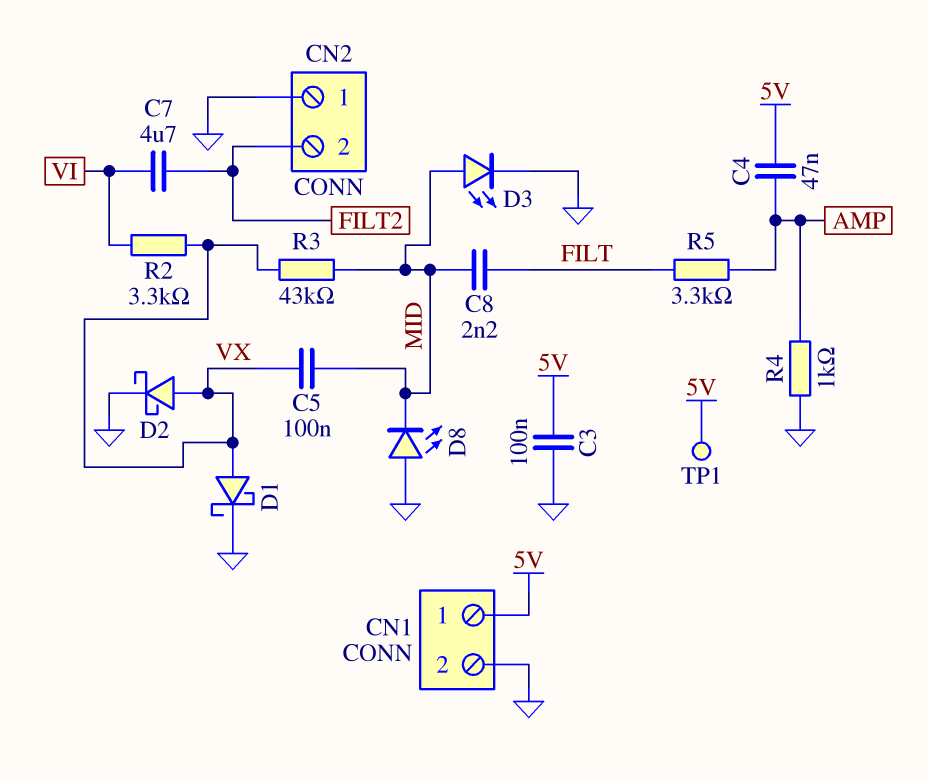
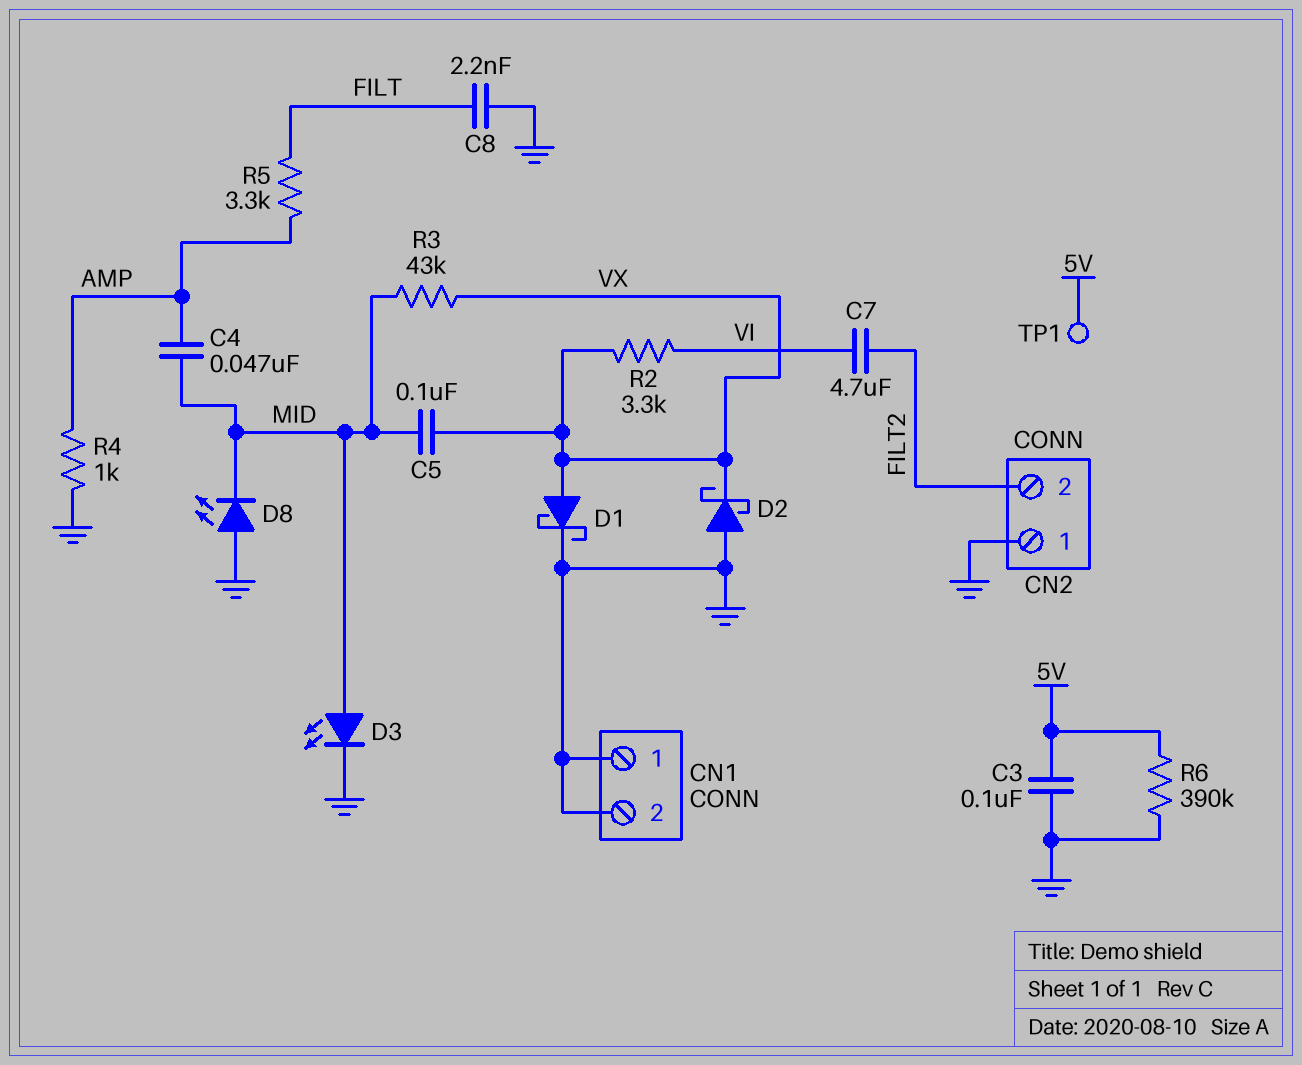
C4: 47nF (5V, AMP) -> 47nF (AMP, MID)
C8: 2.2nF (FILT, MID) -> 2.2nF (FILT, GND)
CN1 pin 1: 5V -> GND
D2: schottky (A VX, K GND) -> schottky (A GND, K VX)
R6: none -> 390k (5V, GND)

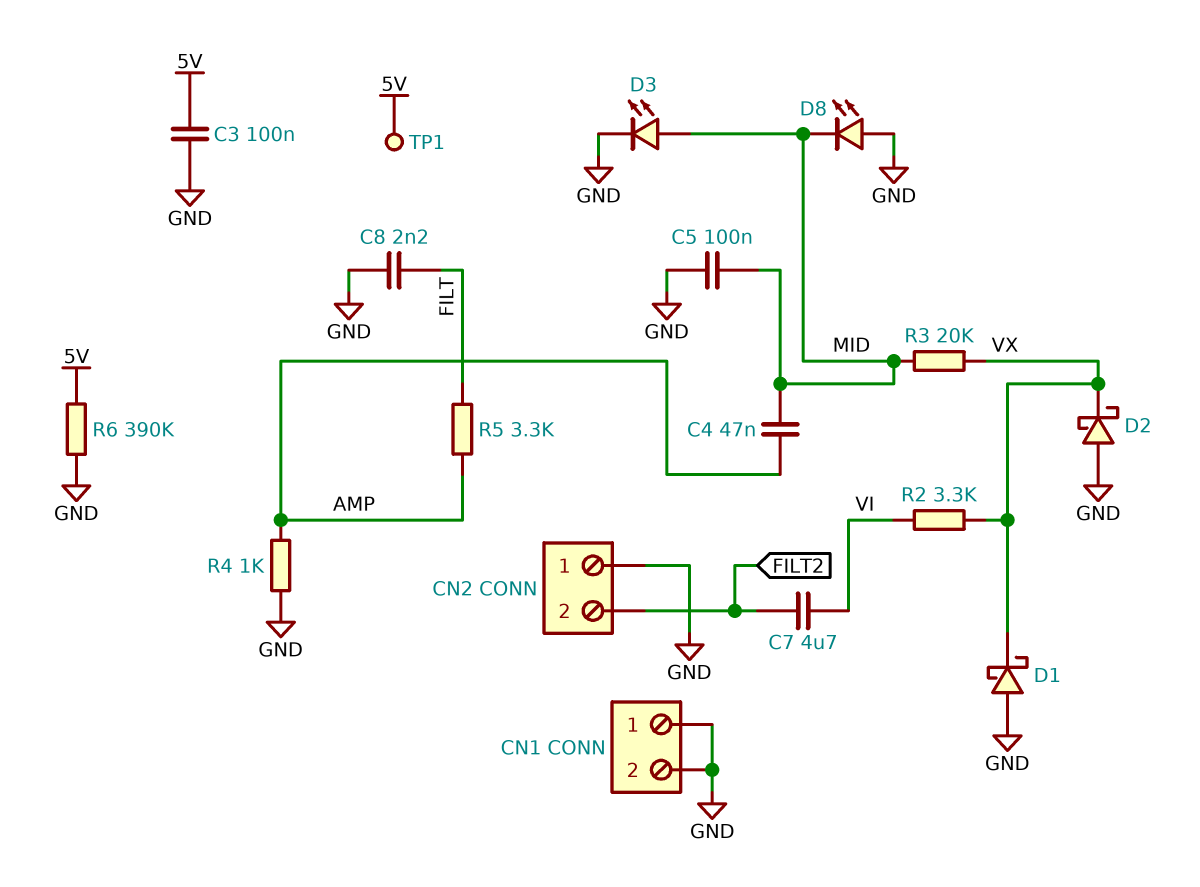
C5: 100nF (MID, VX) -> 100nF (GND, MID)
D1: schottky (A VX, K GND) -> schottky (A GND, K VX)
R3: 43k (MID, VX) -> 20k (MID, VX)

